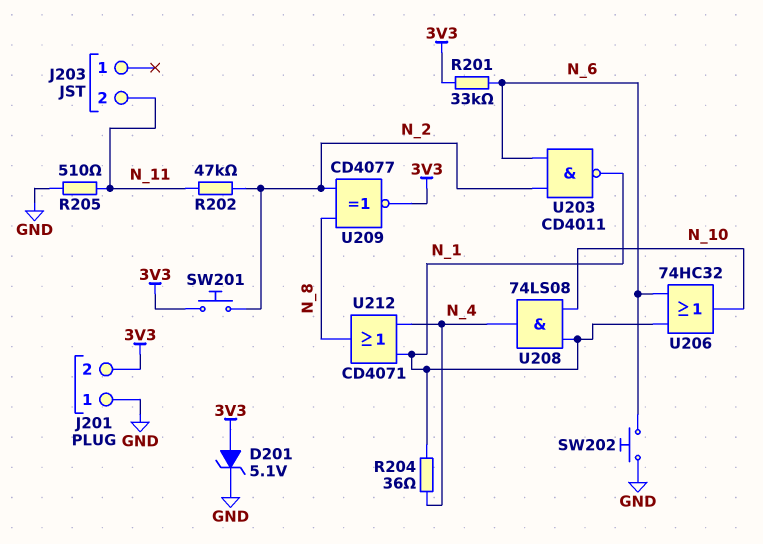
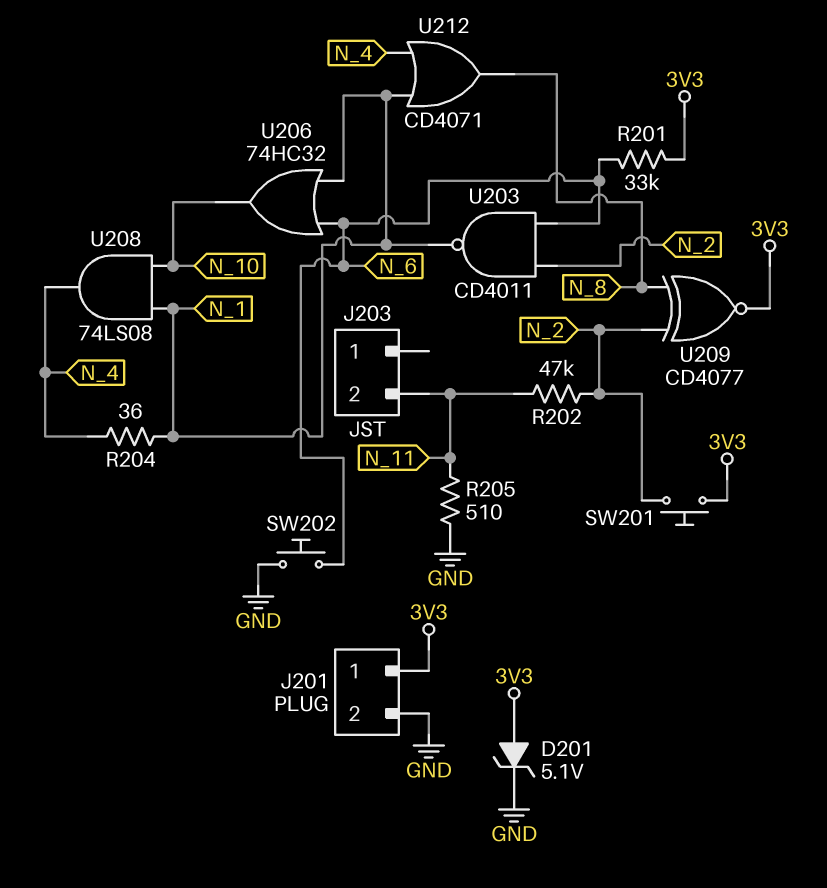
J201 pin 1: GND -> 3V3
J201 pin 2: 3V3 -> GND

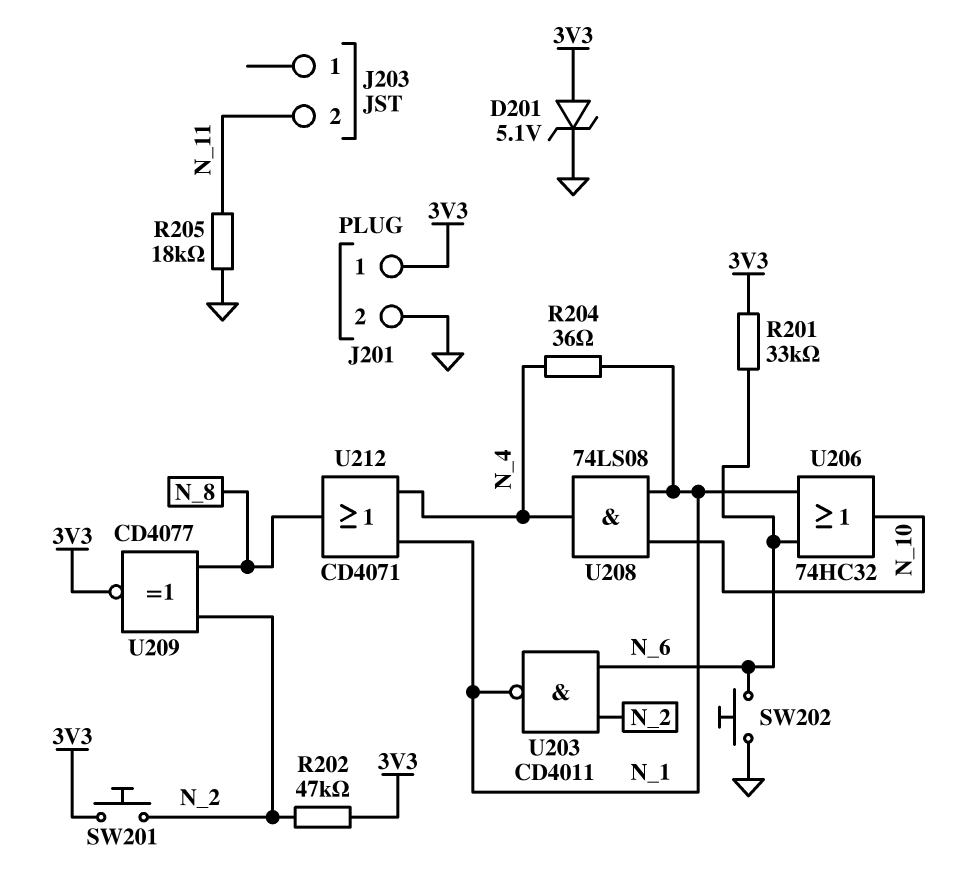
R202: 47k (N_2, N_11) -> 47k (3V3, N_2)
R205: 510 (GND, N_11) -> 18k (GND, N_11)

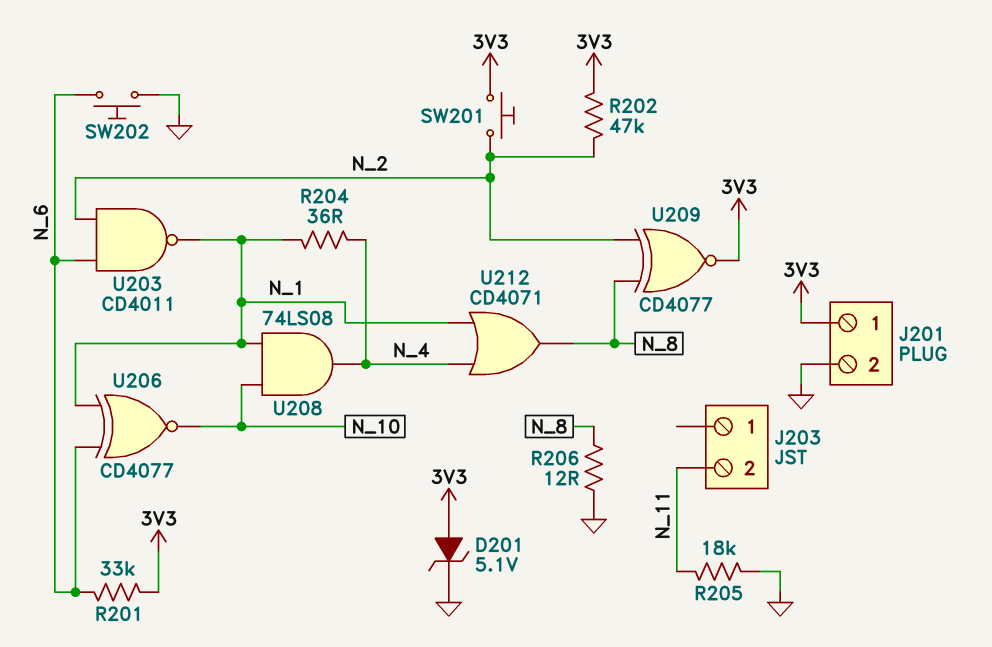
R206: none -> 12 (GND, N_8)
U206: OR 74HC32 (in N_1, in N_6, out N_10) -> XNOR CD4077 (in N_1, in N_6, out N_10)

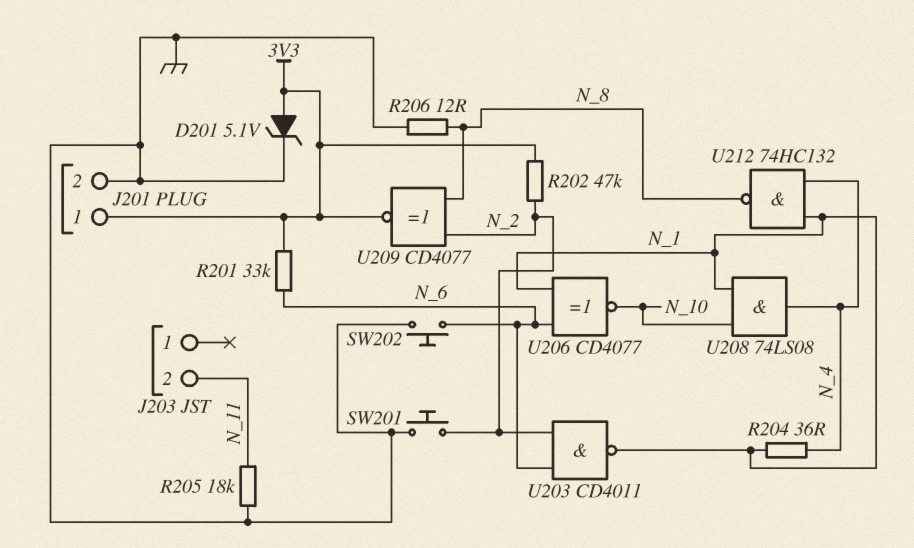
SW201: button (3V3, N_2) -> button (GND, N_2)
U212: OR CD4071 (in N_1, in N_4, out N_8) -> NAND 74HC132 (in N_1, in N_4, out N_8)

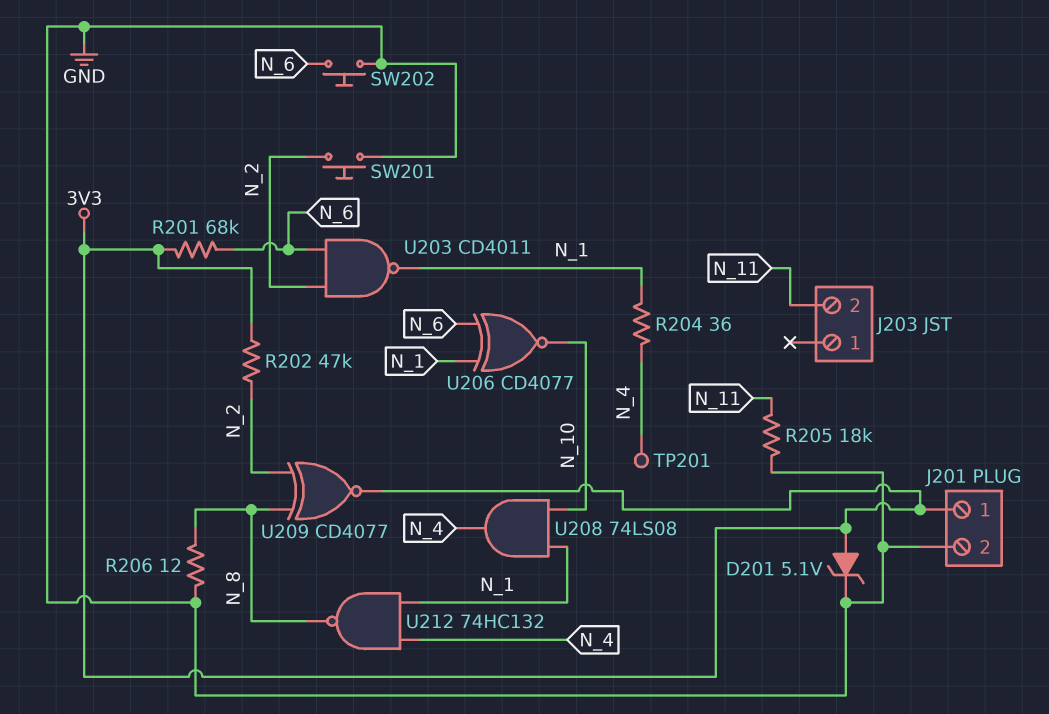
R201: 33k (3V3, N_6) -> 68k (3V3, N_6)
TP201: none -> test point (N_4)

